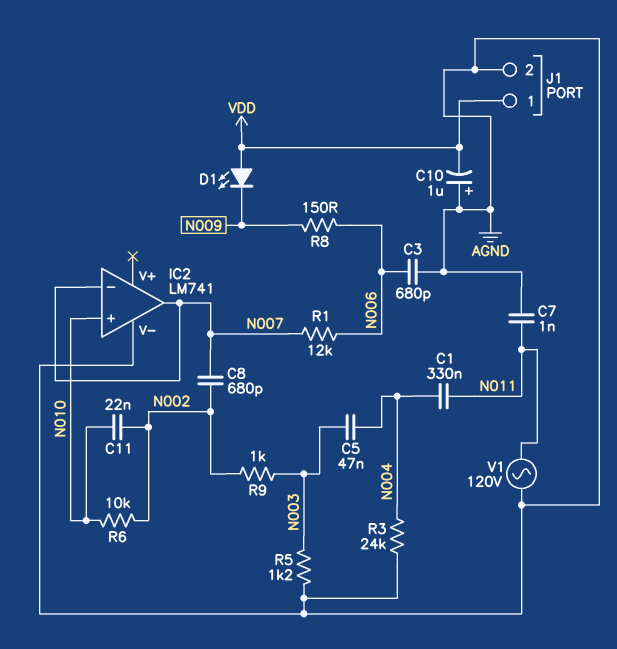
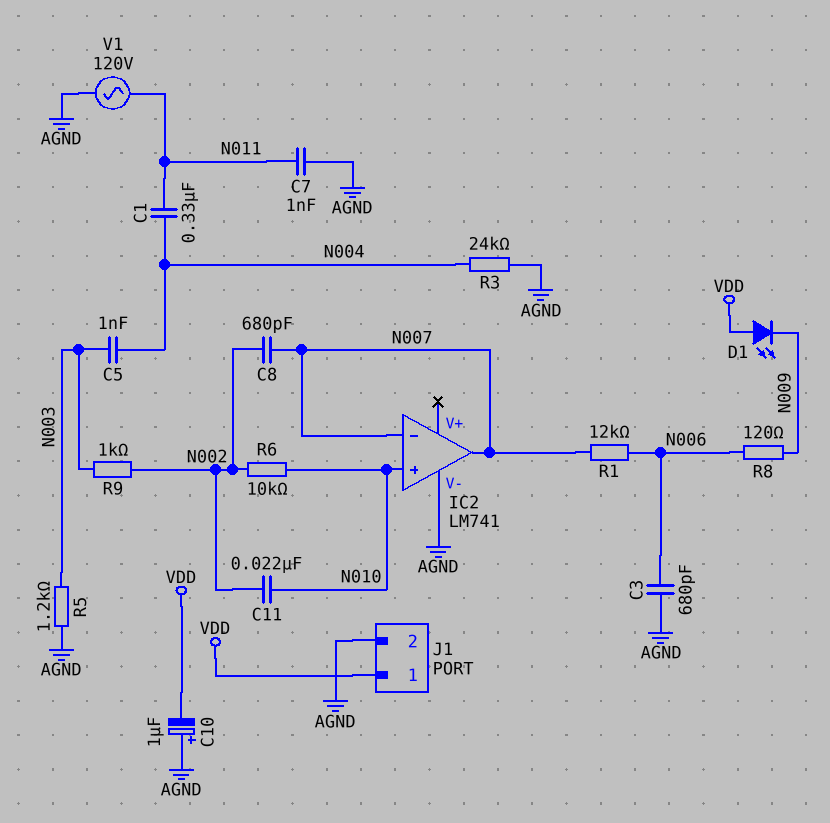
C5: 47nF (N003, N004) -> 1nF (N003, N004)
R8: 150 (N006, N009) -> 120 (N006, N009)

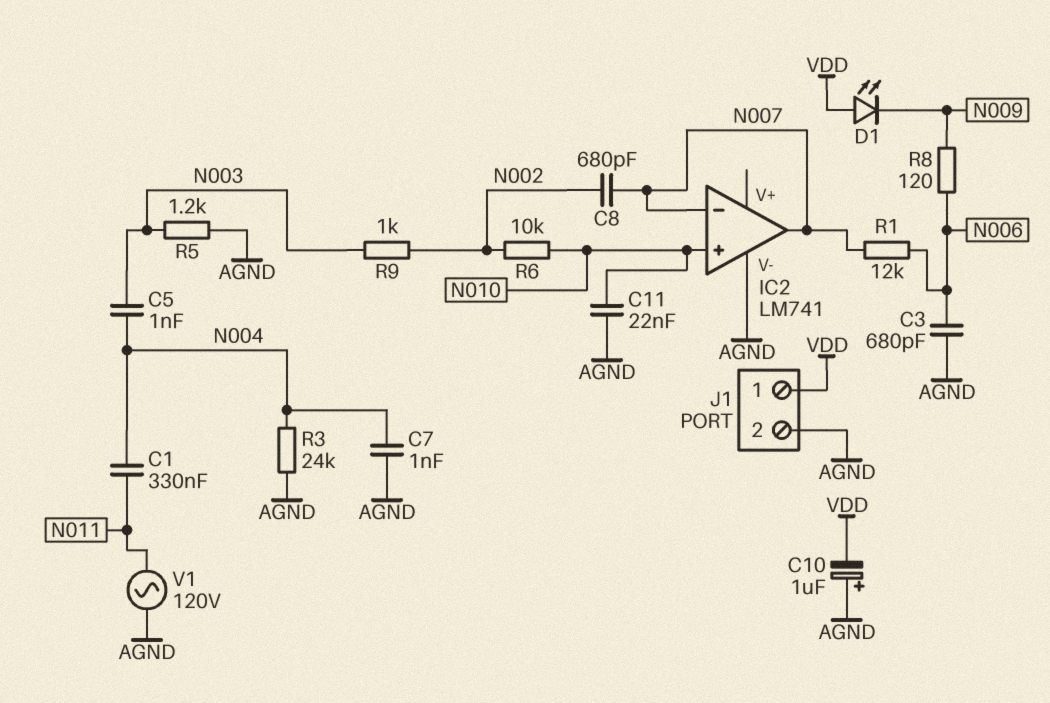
C7: 1nF (AGND, N011) -> 1nF (AGND, N004)
C11: 22nF (N002, N010) -> 22nF (AGND, N010)

